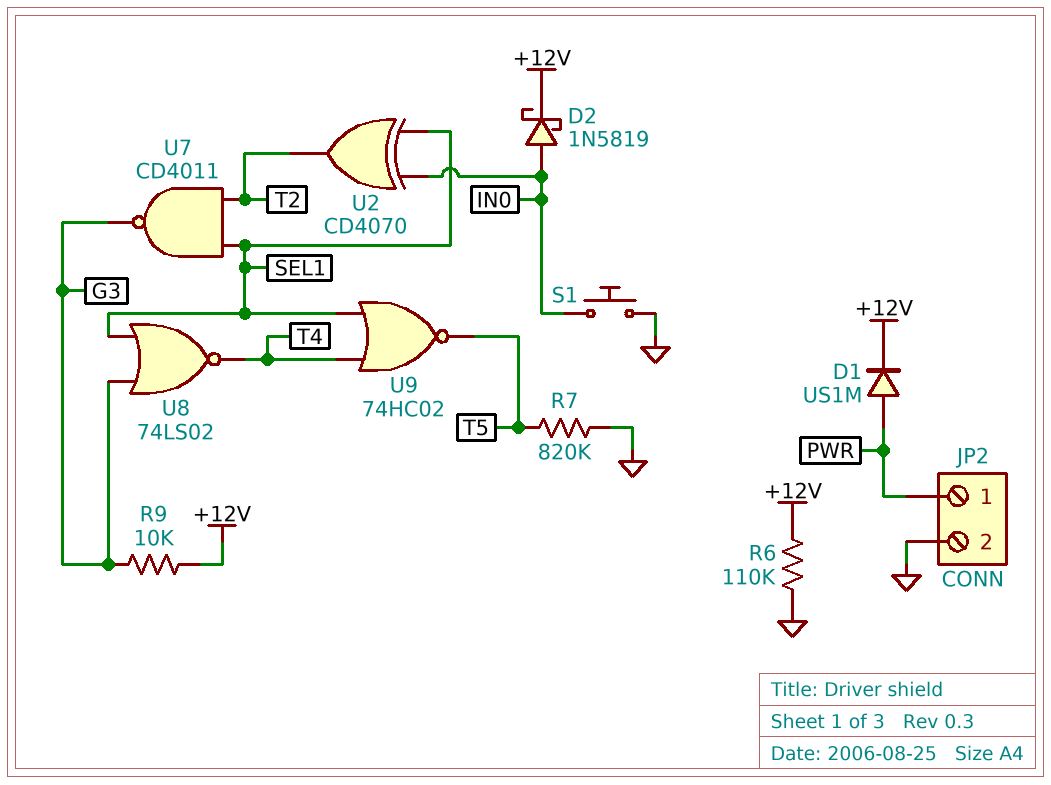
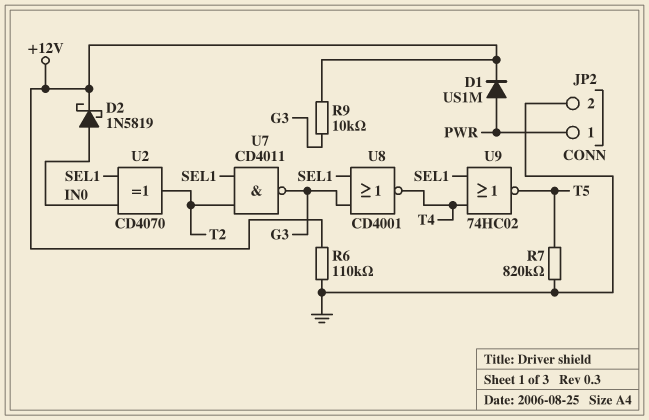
S1: button (GND, IN0) -> none
U8: NOR 74LS02 (in G3, in SEL1, out T4) -> NOR CD4001 (in G3, in SEL1, out T4)

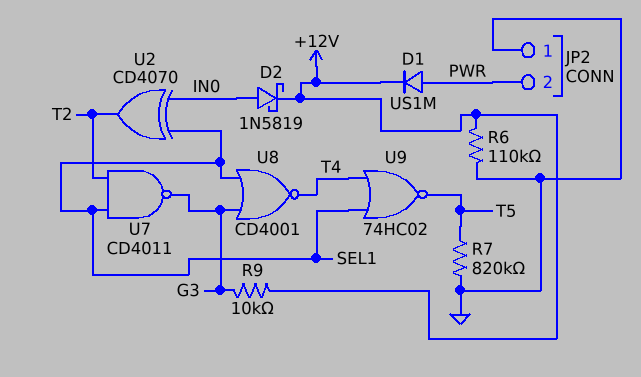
JP2 pin 1: PWR -> GND
JP2 pin 2: GND -> PWR

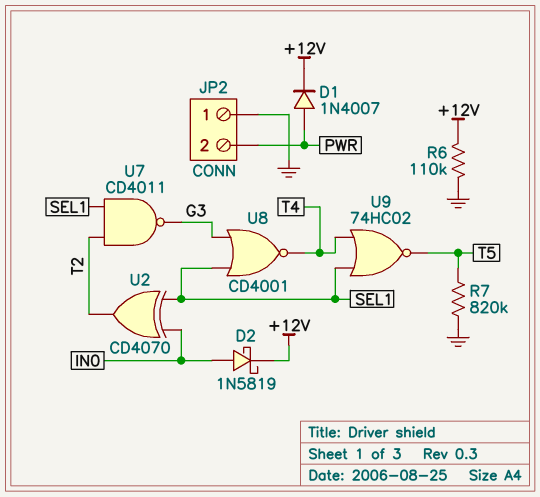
D1: diode US1M (A PWR, K +12V) -> diode 1N4007 (A PWR, K +12V)
R9: 10k (+12V, G3) -> none

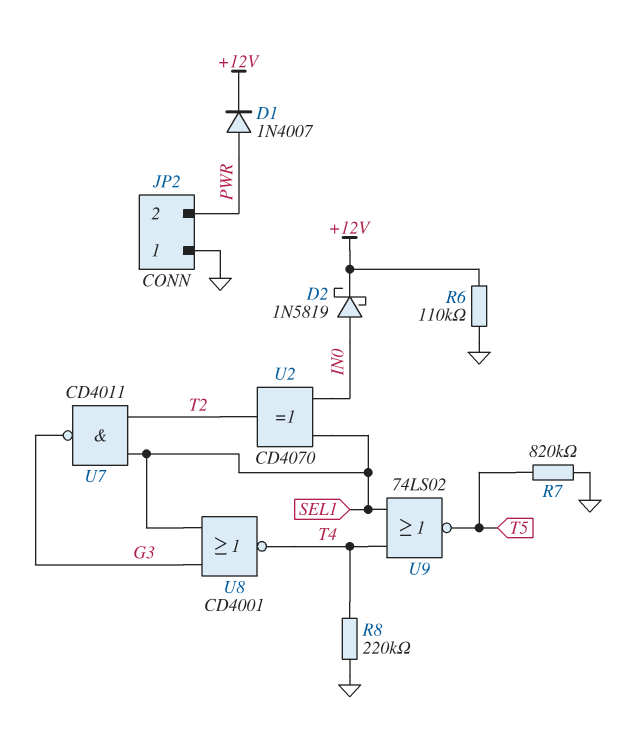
R8: none -> 220k (GND, T4)
U9: NOR 74HC02 (in SEL1, in T4, out T5) -> NOR 74LS02 (in SEL1, in T4, out T5)

